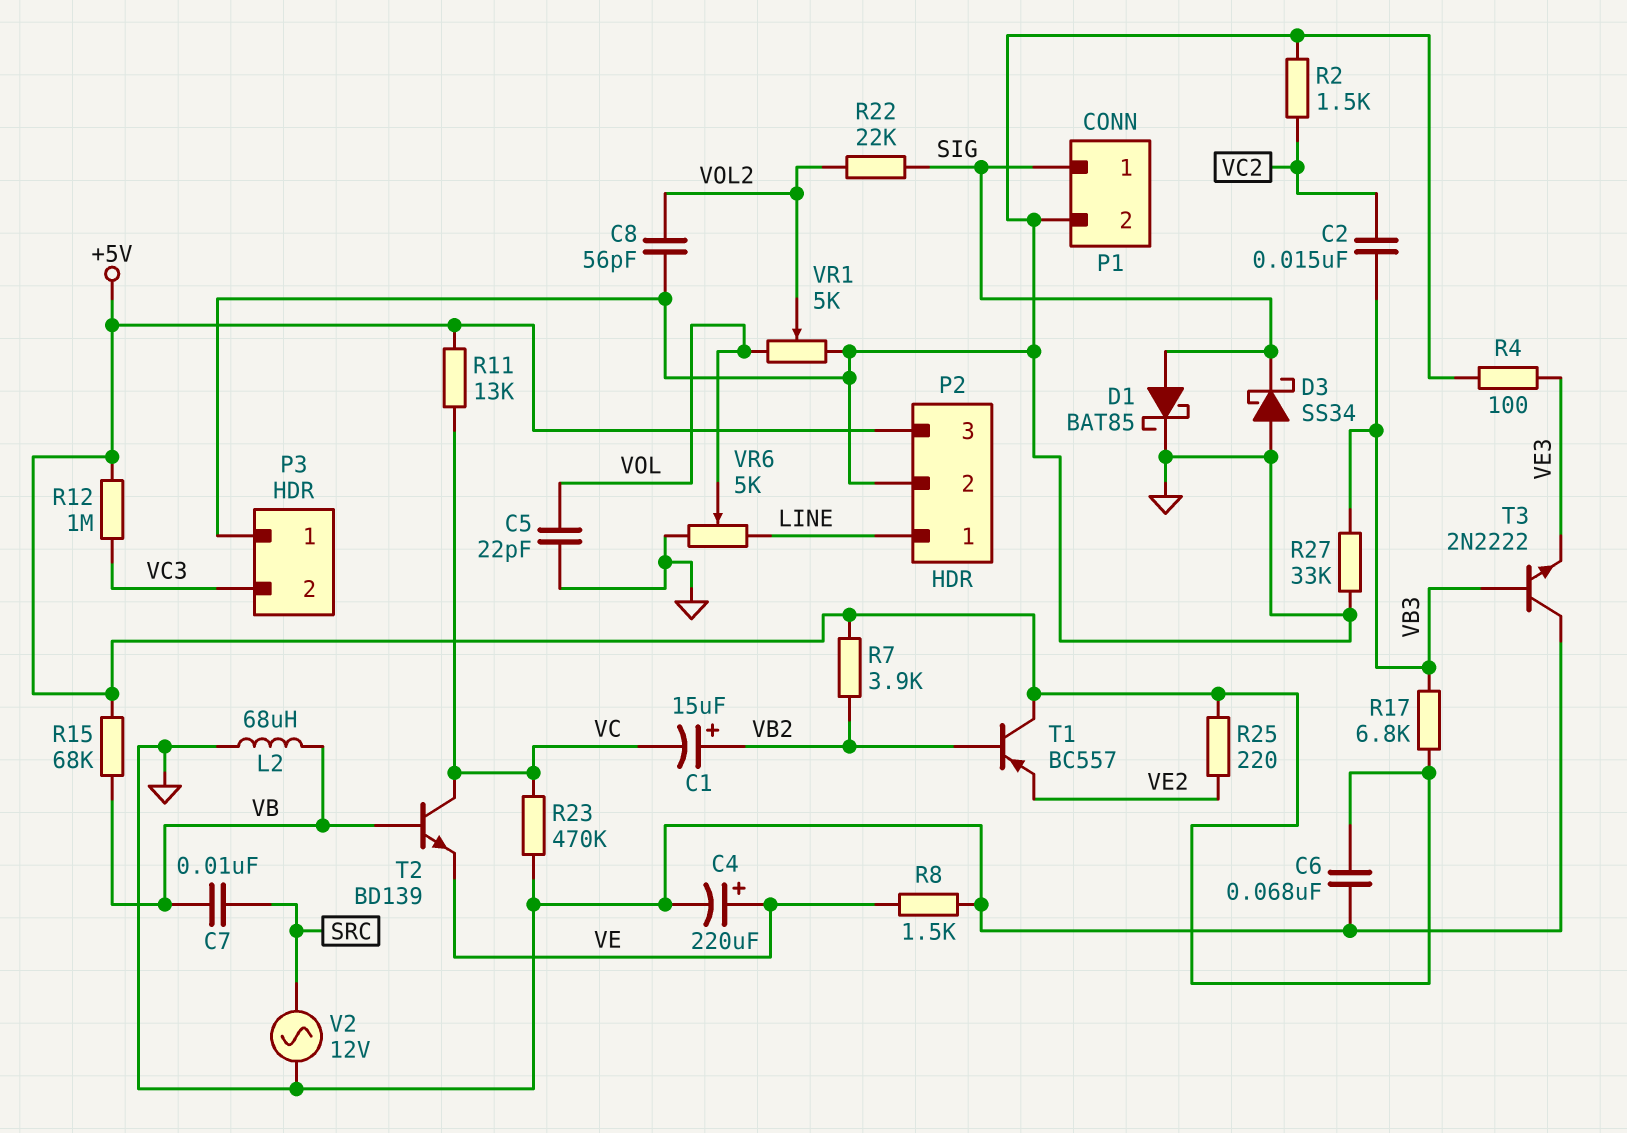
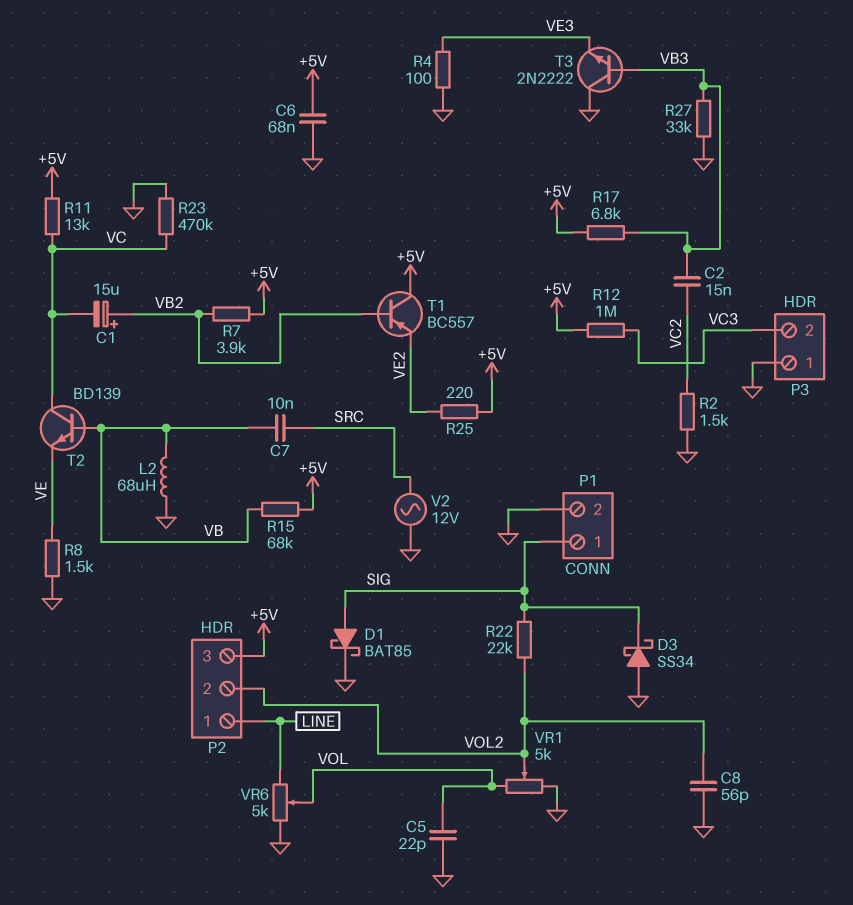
C4: 220uF (plus VE, minus GND) -> none
P2 pin 2: GND -> VOL2

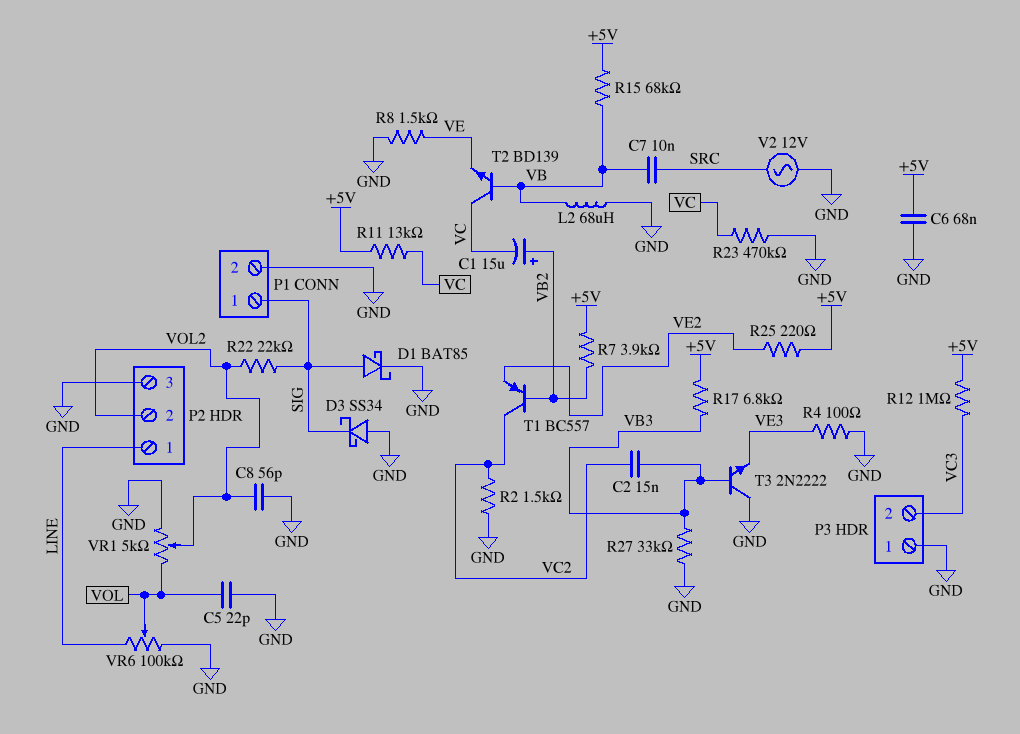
P2 pin 3: +5V -> GND
T1: PNP BC557 (B VB2, C +5V, E VE2) -> PNP BC557 (B VB2, C VC2, E VE2)
VR6: 5k (GND, LINE, wiper VOL) -> 100k (GND, LINE, wiper VOL)

